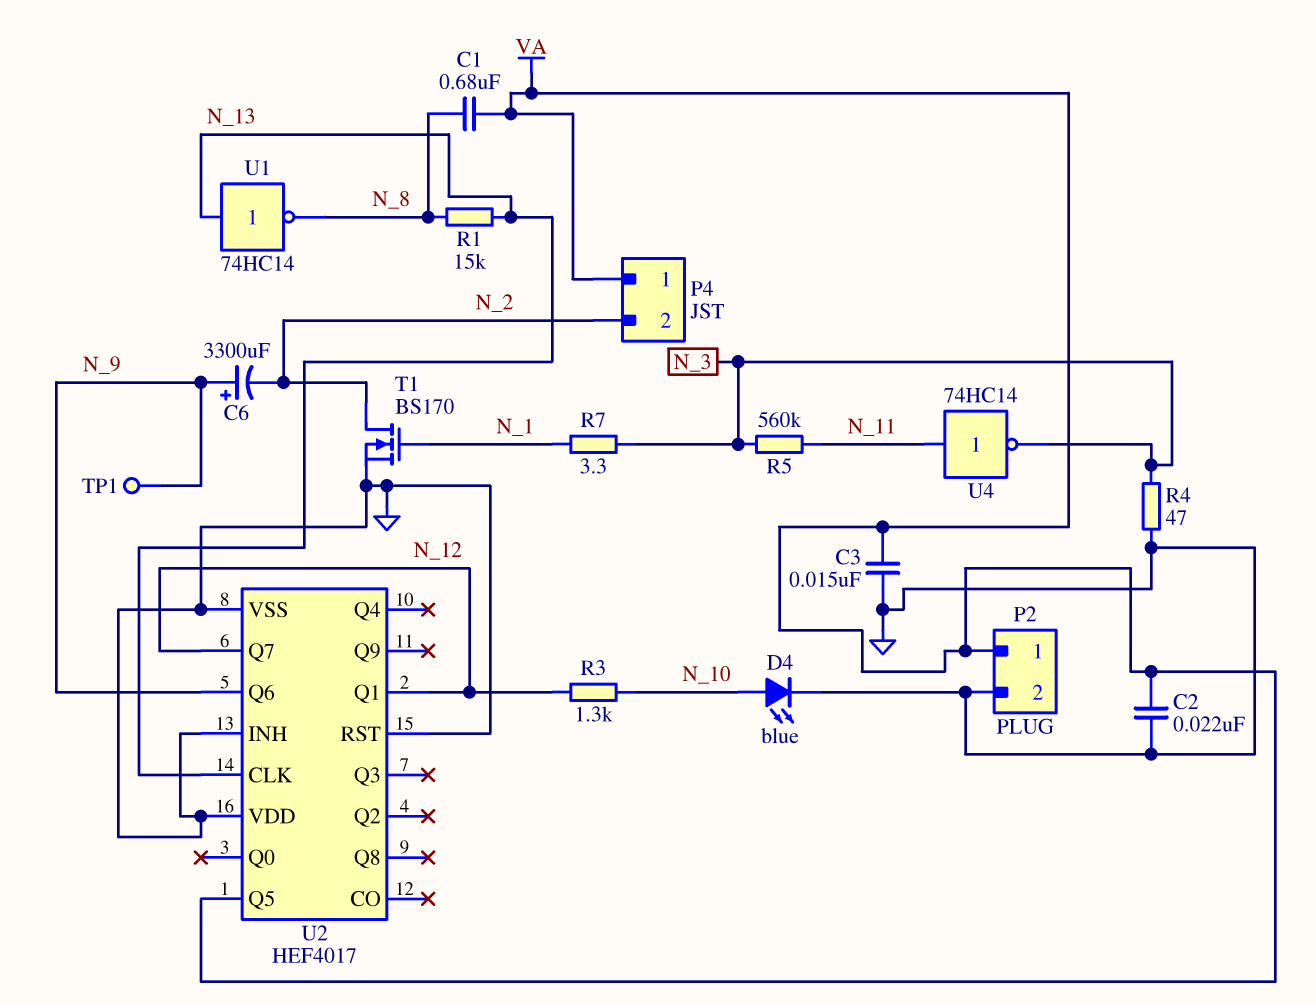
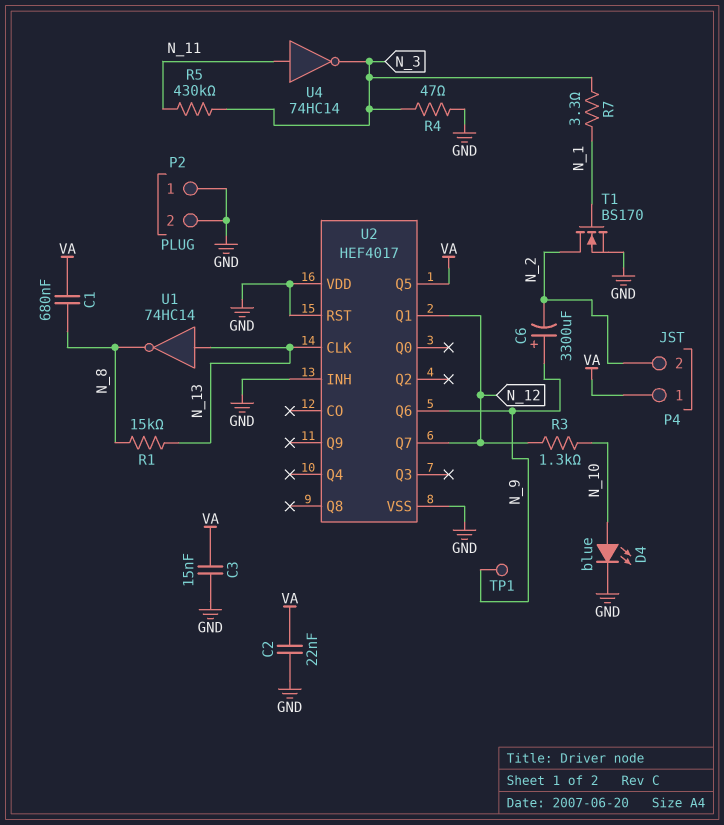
P2 pin 1: VA -> GND
R5: 560k (N_3, N_11) -> 430k (N_3, N_11)

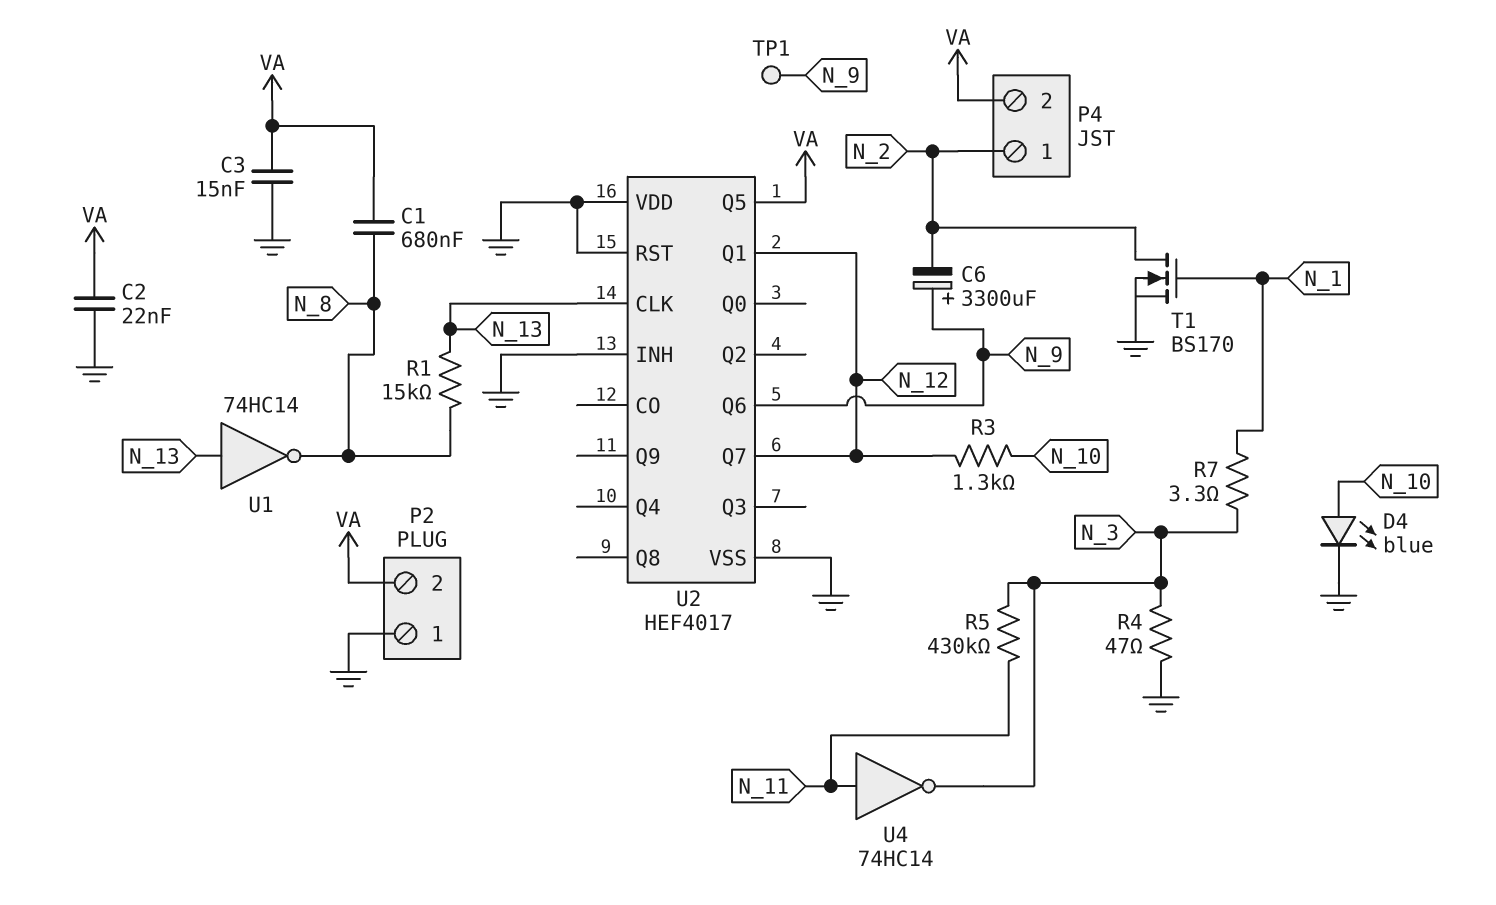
P2 pin 2: GND -> VA
P4 pin 1: VA -> N_2
P4 pin 2: N_2 -> VA

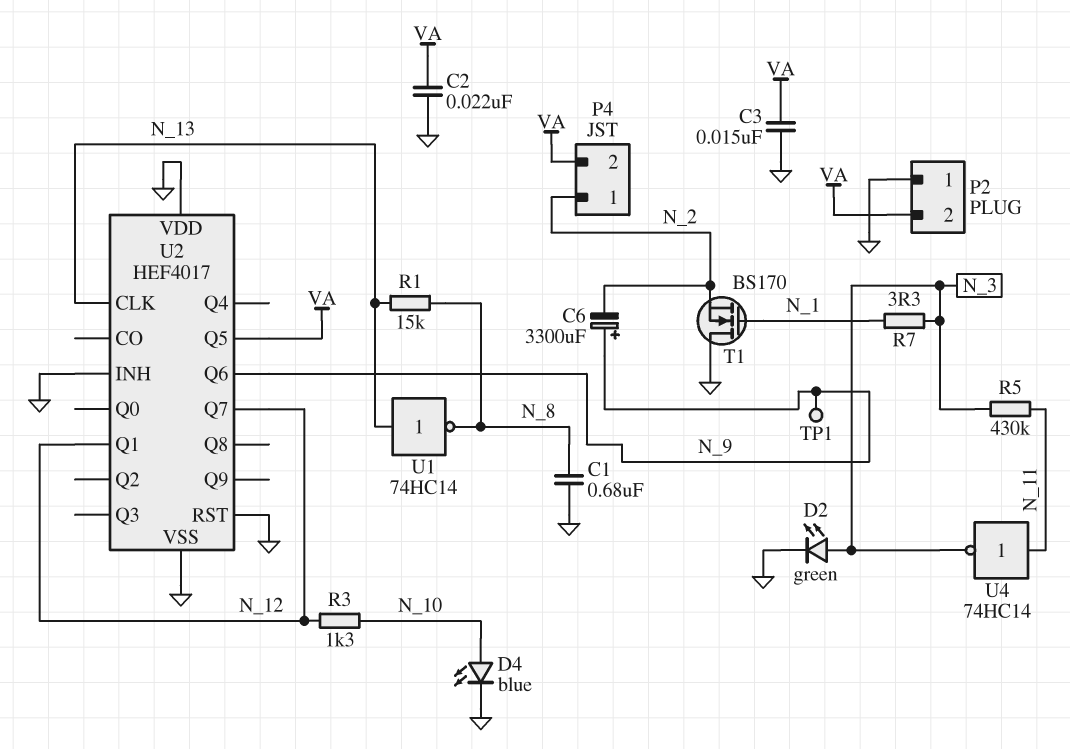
C1: 680nF (N_8, VA) -> 680nF (GND, N_8)
D2: none -> LED green (A N_3, K GND)
R4: 47 (GND, N_3) -> none
T1: NMOS BS170 (G N_1, D N_2, S GND) -> NMOS BS170 (G N_1, D GND, S N_2)

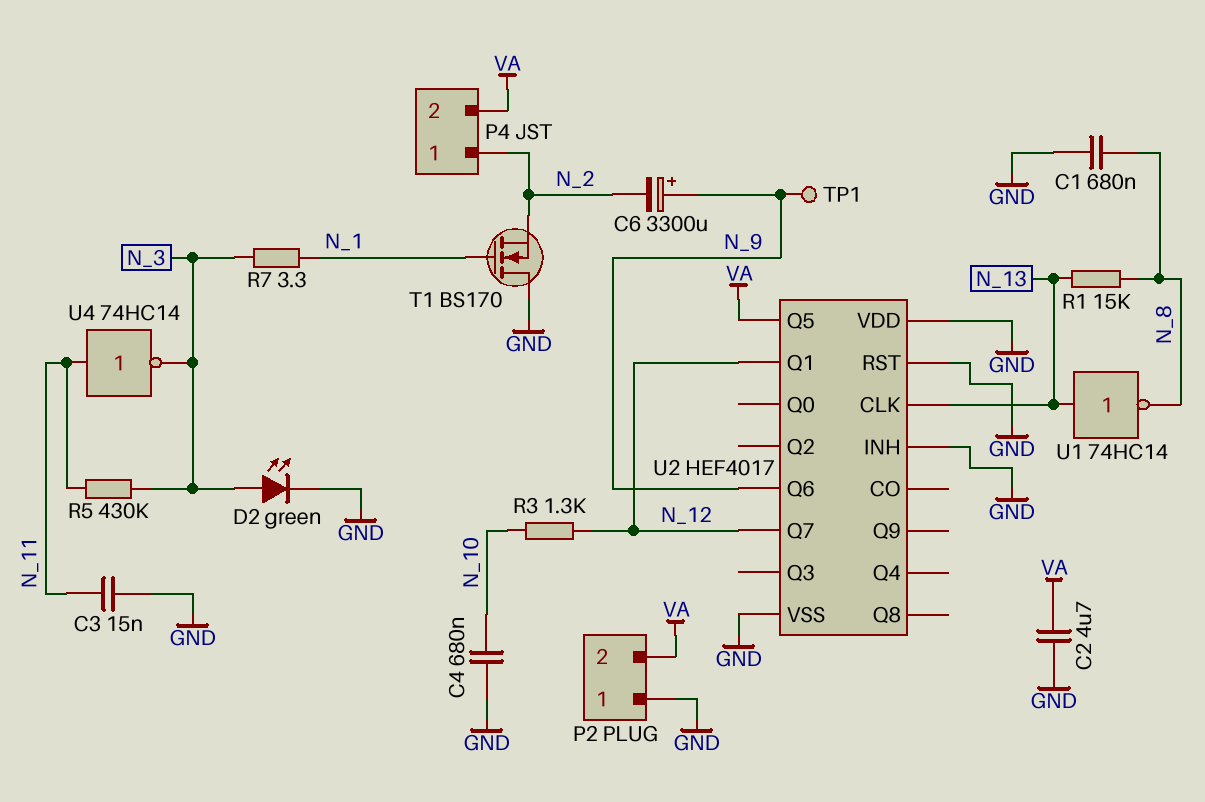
C2: 22nF (GND, VA) -> 4.7uF (GND, VA)
C3: 15nF (GND, VA) -> 15nF (GND, N_11)
C4: none -> 680nF (GND, N_10)
D4: LED blue (A N_10, K GND) -> none

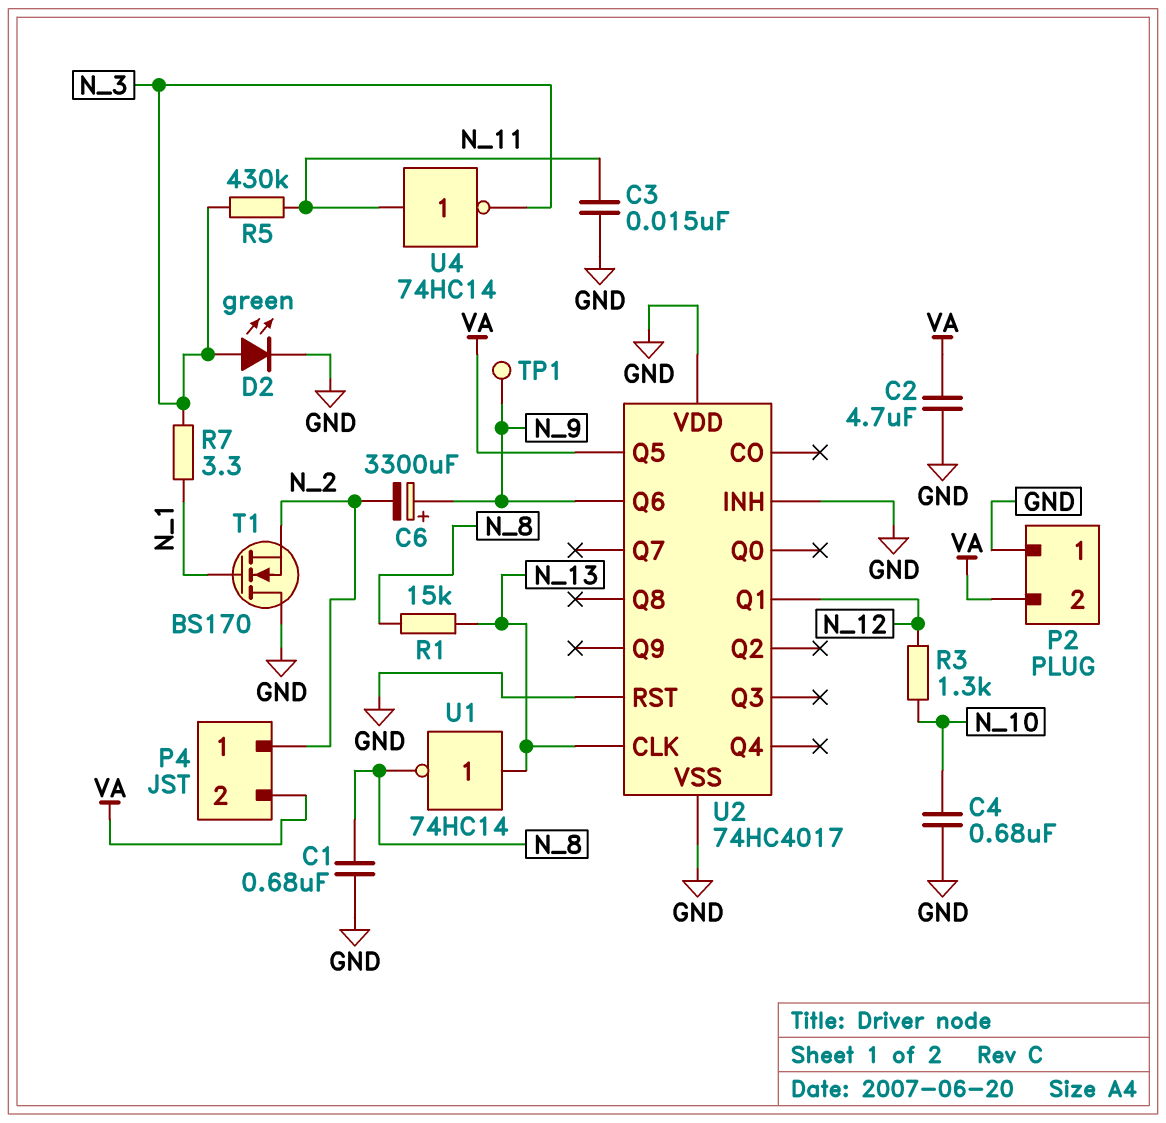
U2: HEF4017 -> 74HC4017
U2 pin Q7: N_12 -> none

